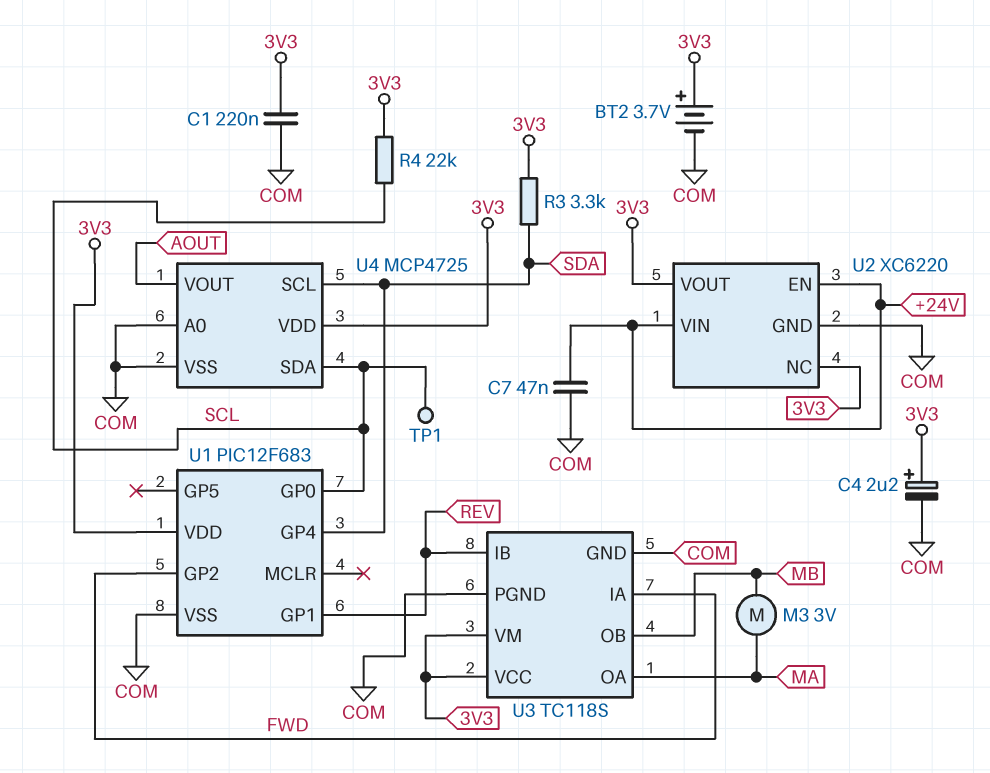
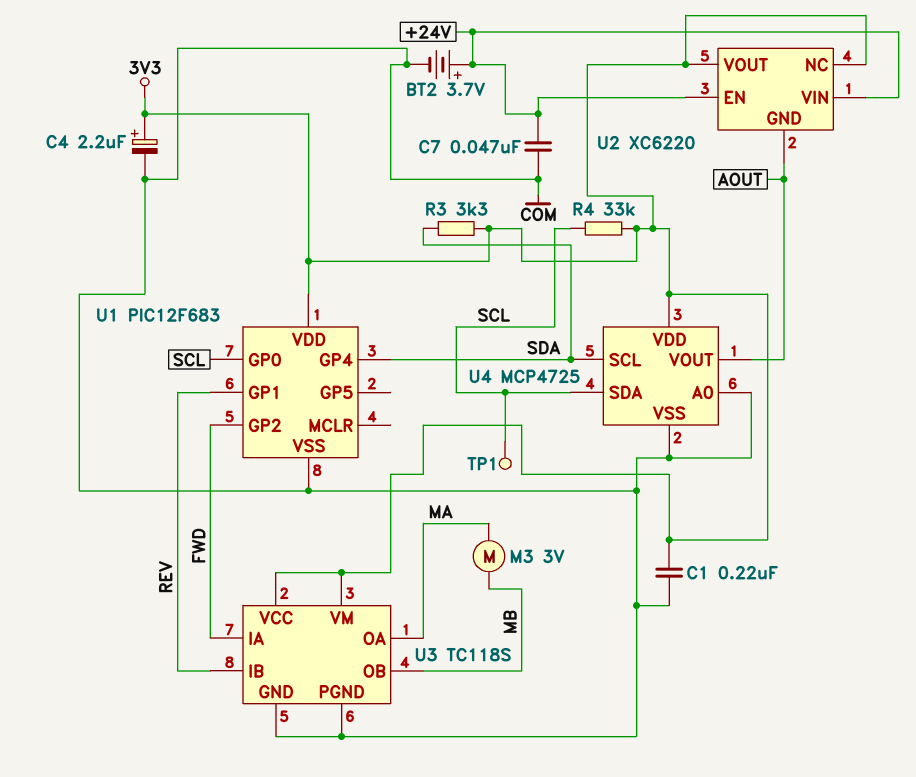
BT2: 3.7V (plus 3V3, minus COM) -> 3.7V (plus +24V, minus COM)
R4: 22k (3V3, SCL) -> 33k (3V3, SCL)
U2 pin GND: COM -> AOUT

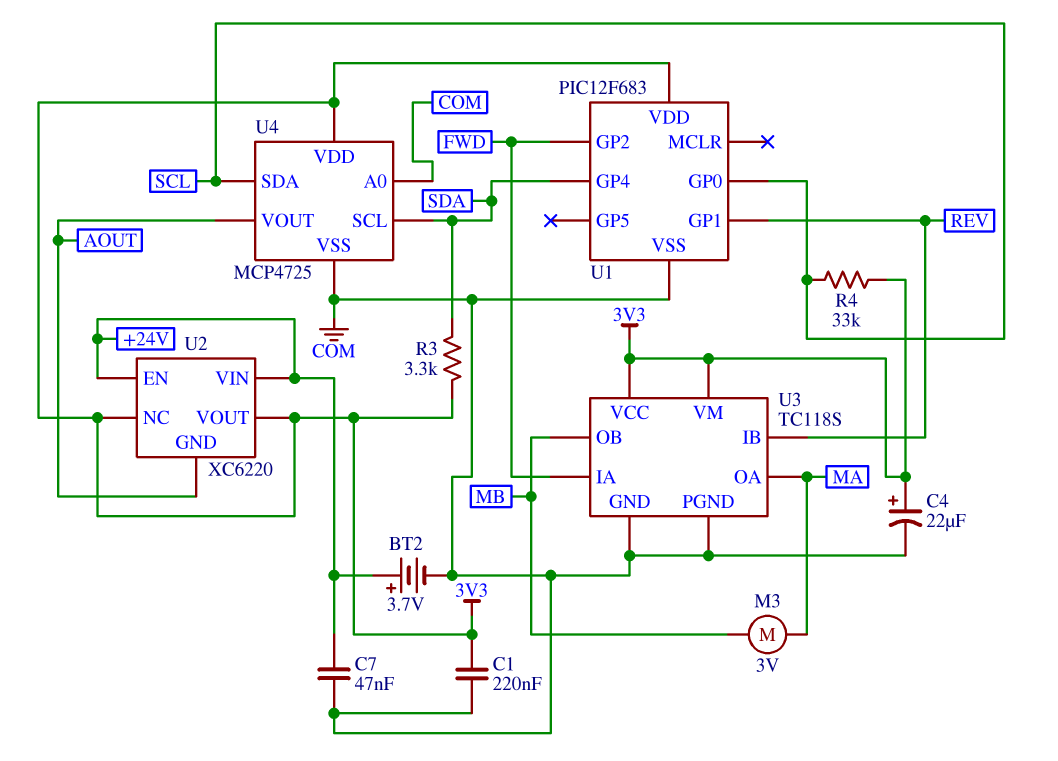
C4: 2.2uF (plus 3V3, minus COM) -> 22uF (plus 3V3, minus COM)
TP1: test point (SCL) -> none

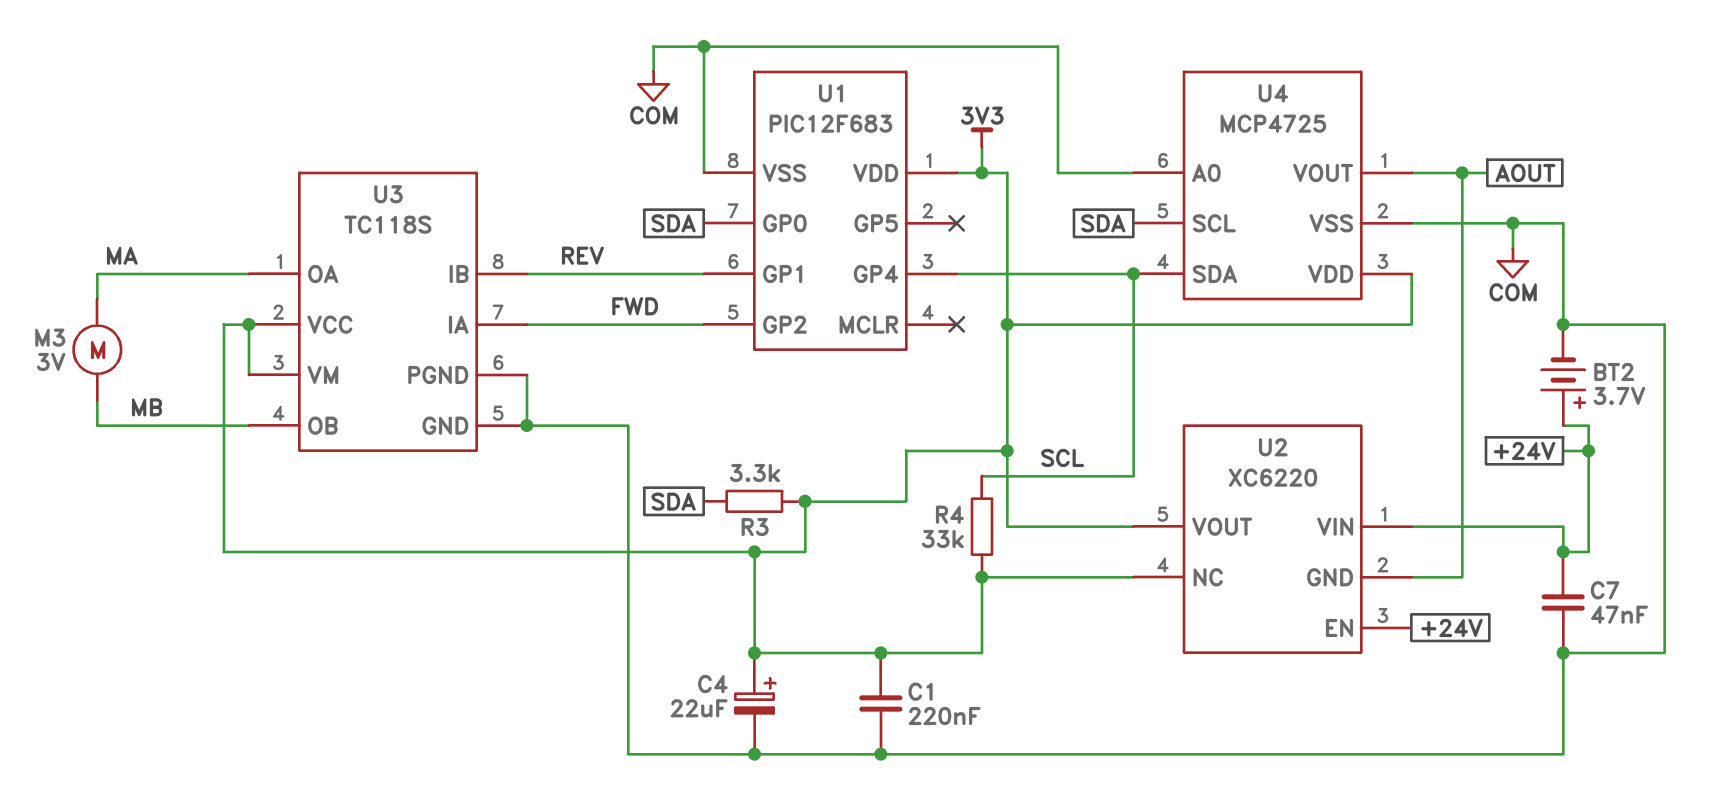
U1 pin GP0: SCL -> SDA
U1 pin GP4: SDA -> SCL

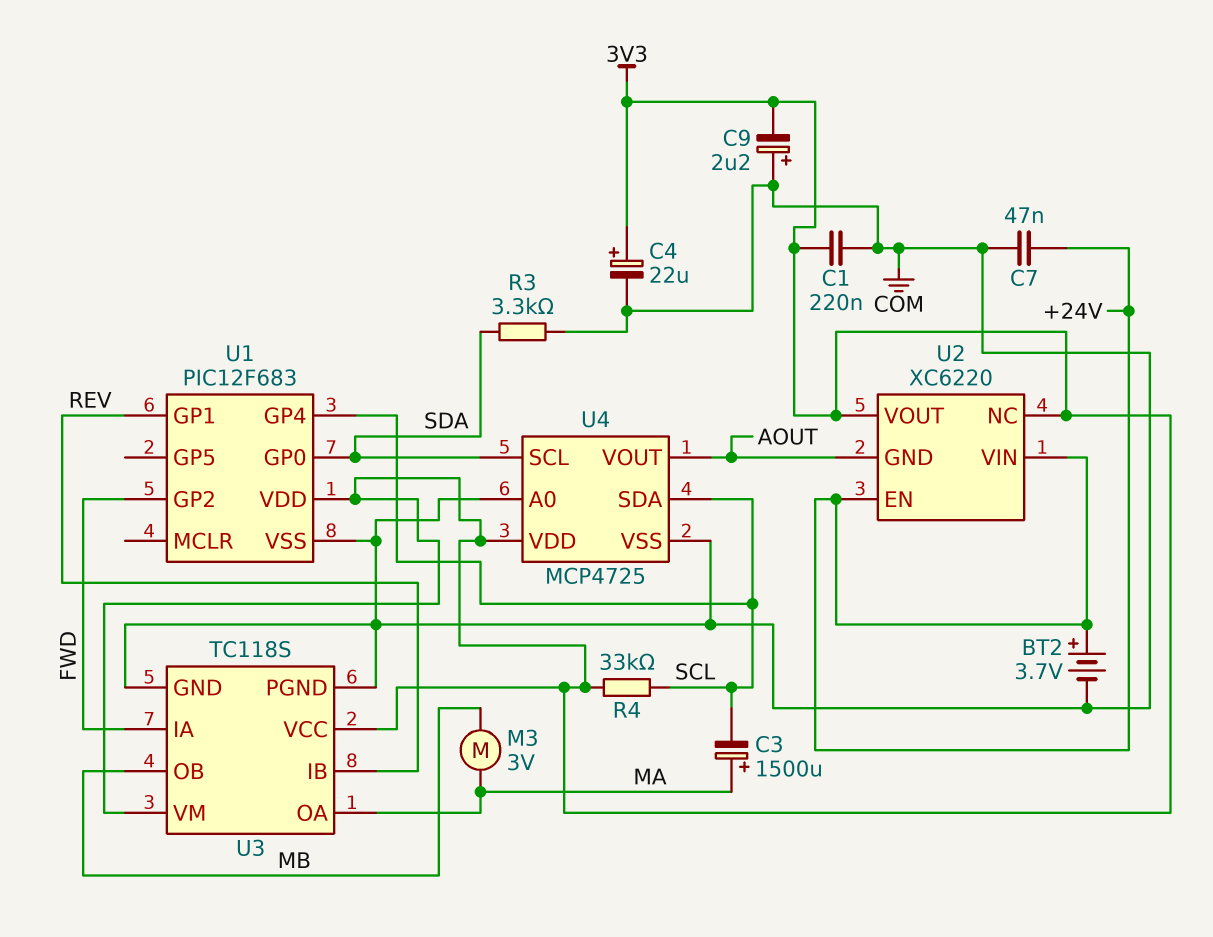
C3: none -> 1500uF (plus MA, minus SCL)
C9: none -> 2.2uF (plus COM, minus 3V3)
R3: 3.3k (3V3, SDA) -> 3.3k (COM, SDA)

